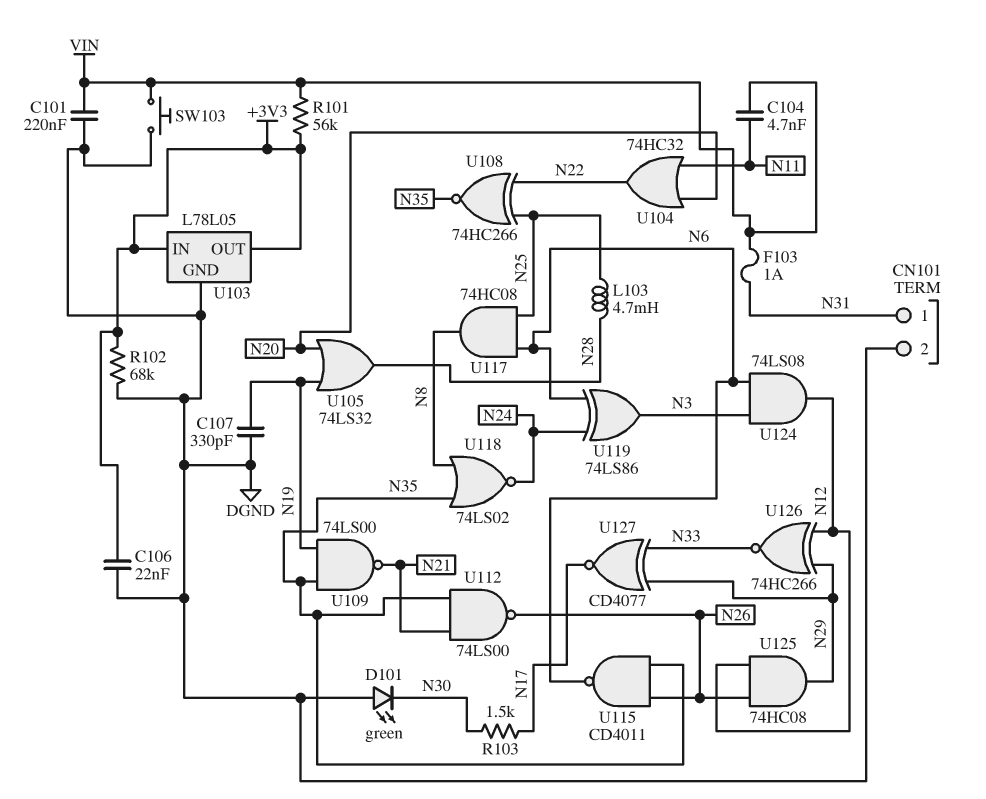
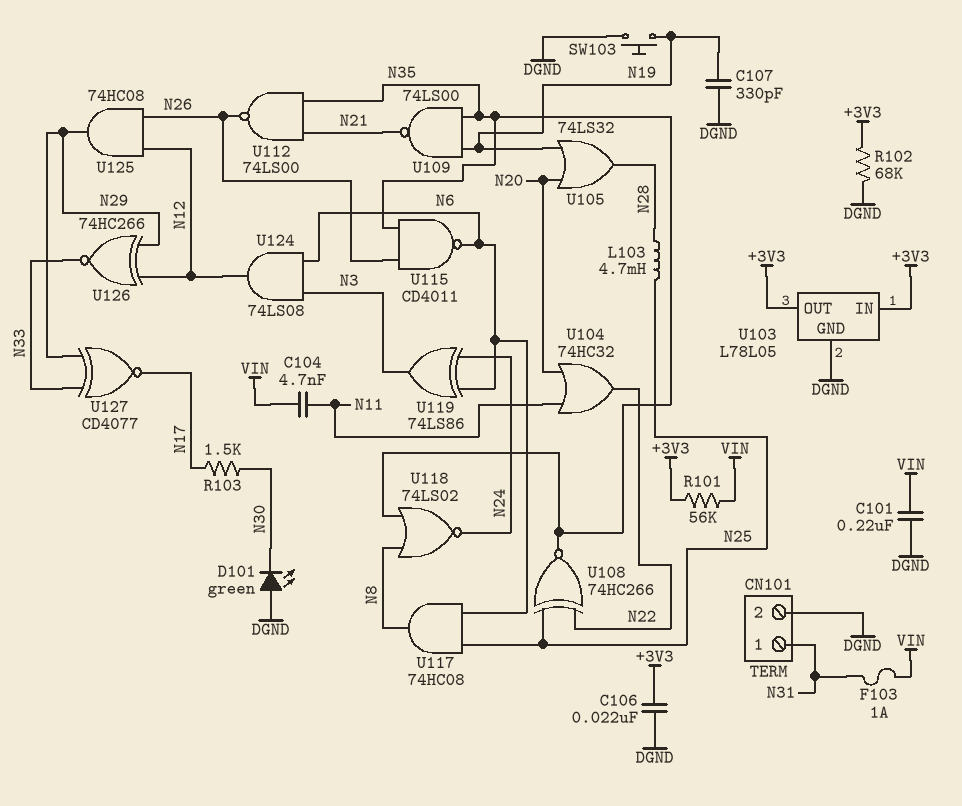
SW103: button (DGND, VIN) -> button (DGND, N19)

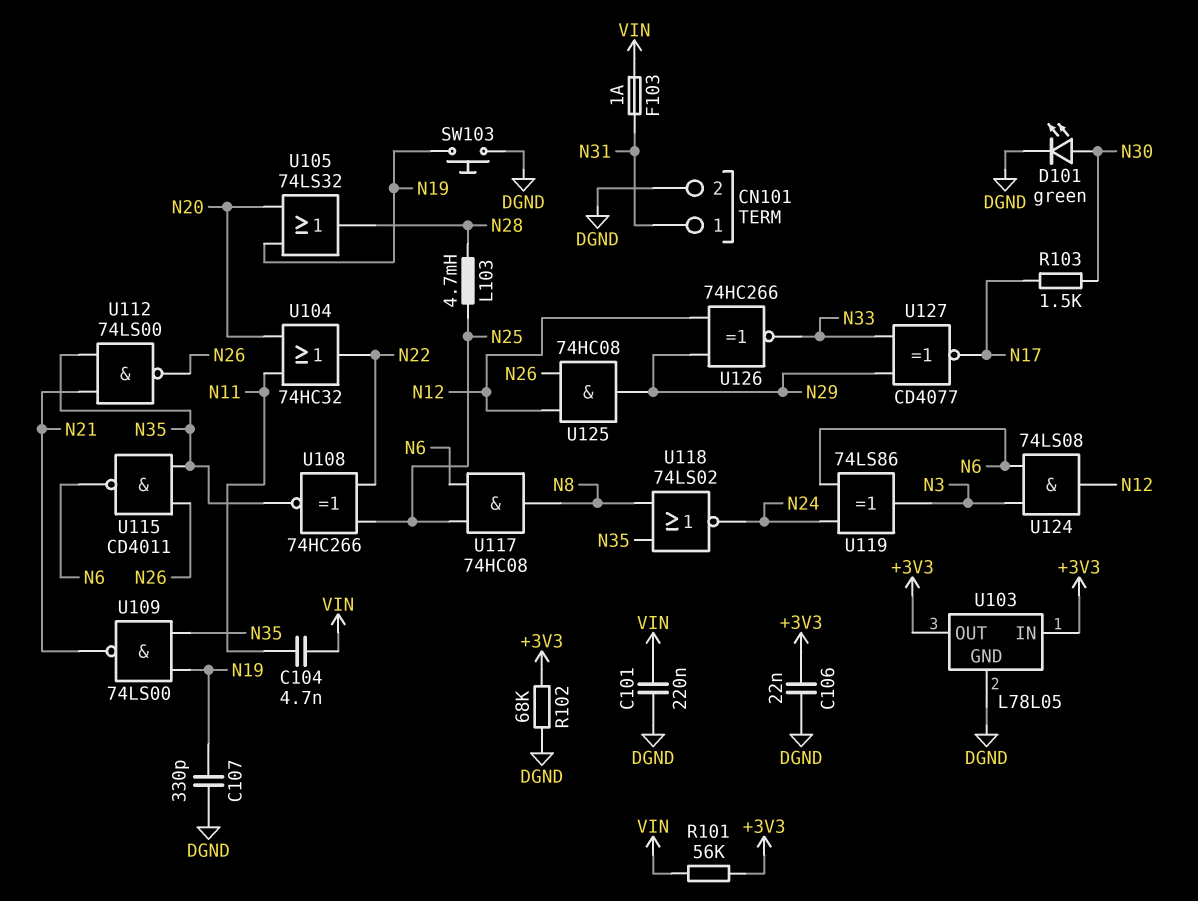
D101: LED green (A DGND, K N30) -> LED green (A N30, K DGND)

